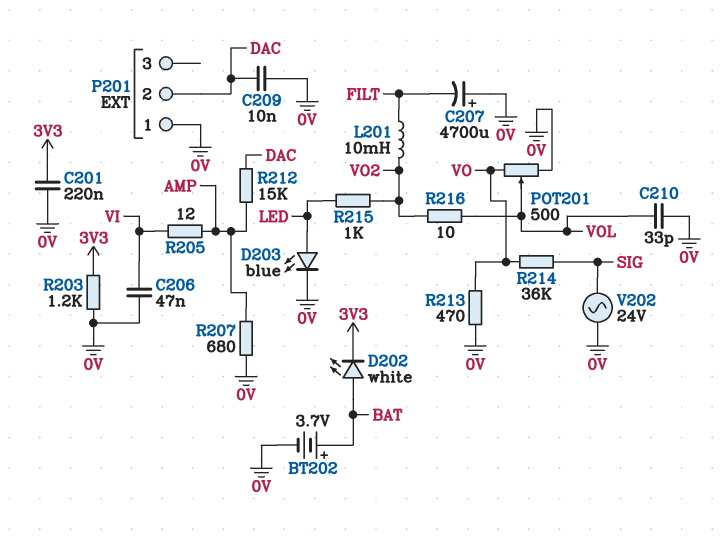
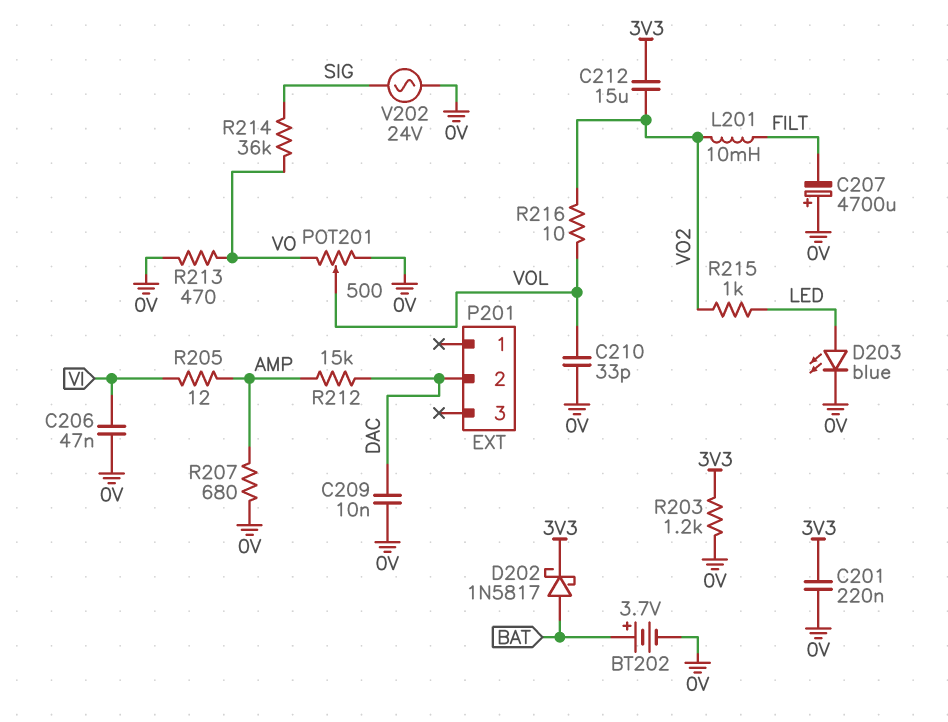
C212: none -> 15uF (3V3, VO2)
D202: LED white (A BAT, K 3V3) -> schottky 1N5817 (A BAT, K 3V3)
P201 pin 1: 0V -> none

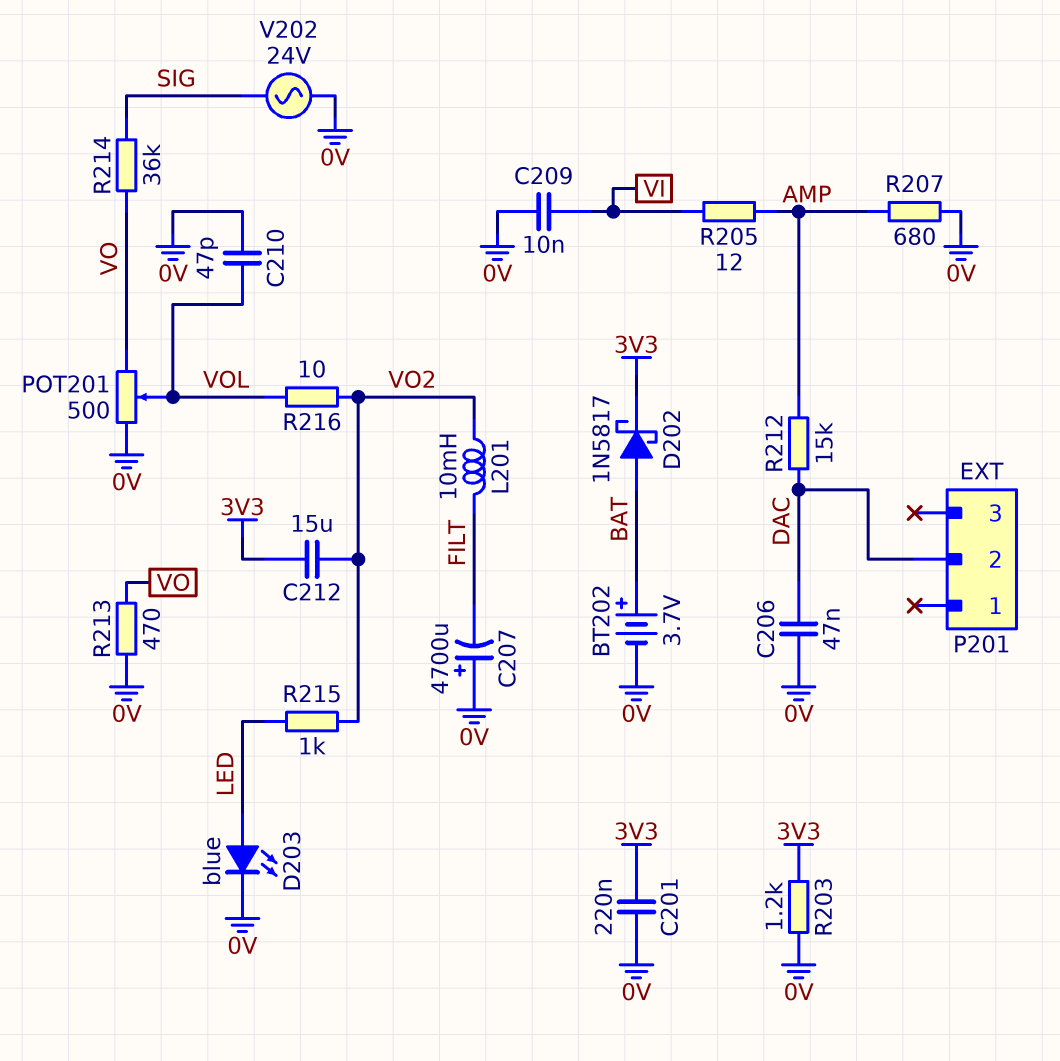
C206: 47nF (0V, VI) -> 47nF (0V, DAC)
C209: 10nF (0V, DAC) -> 10nF (0V, VI)
C210: 33pF (0V, VOL) -> 47pF (0V, VOL)

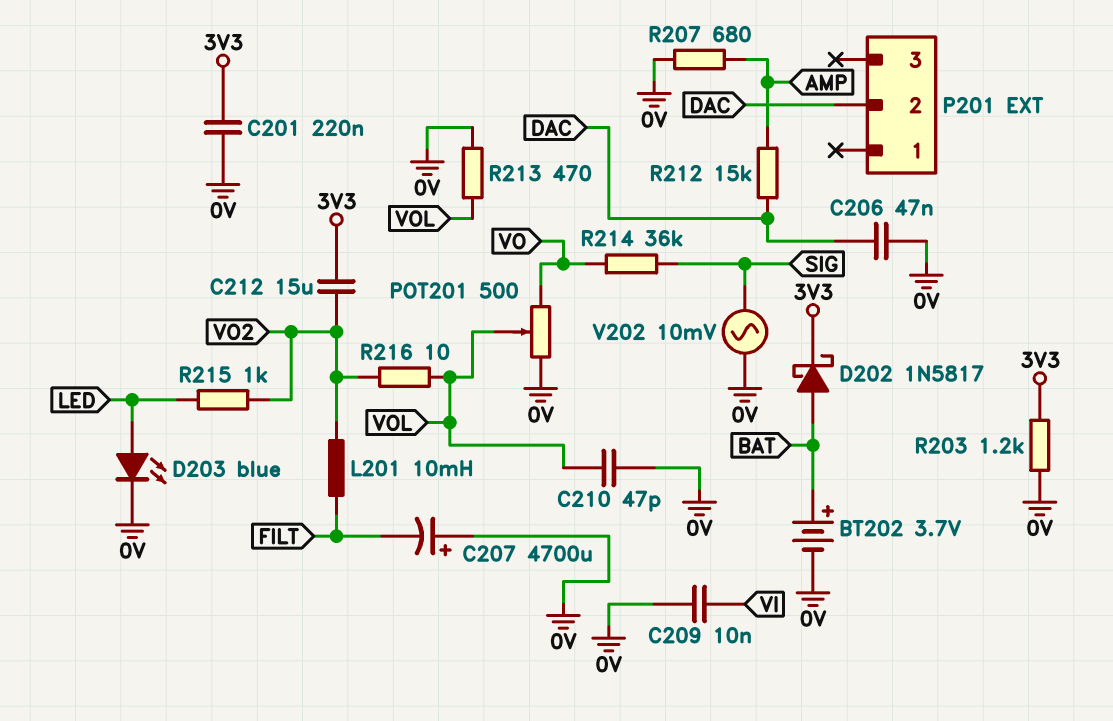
R205: 12 (AMP, VI) -> none
R213: 470 (0V, VO) -> 470 (0V, VOL)
V202: AC 24V (0V, SIG) -> AC 10mV (0V, SIG)

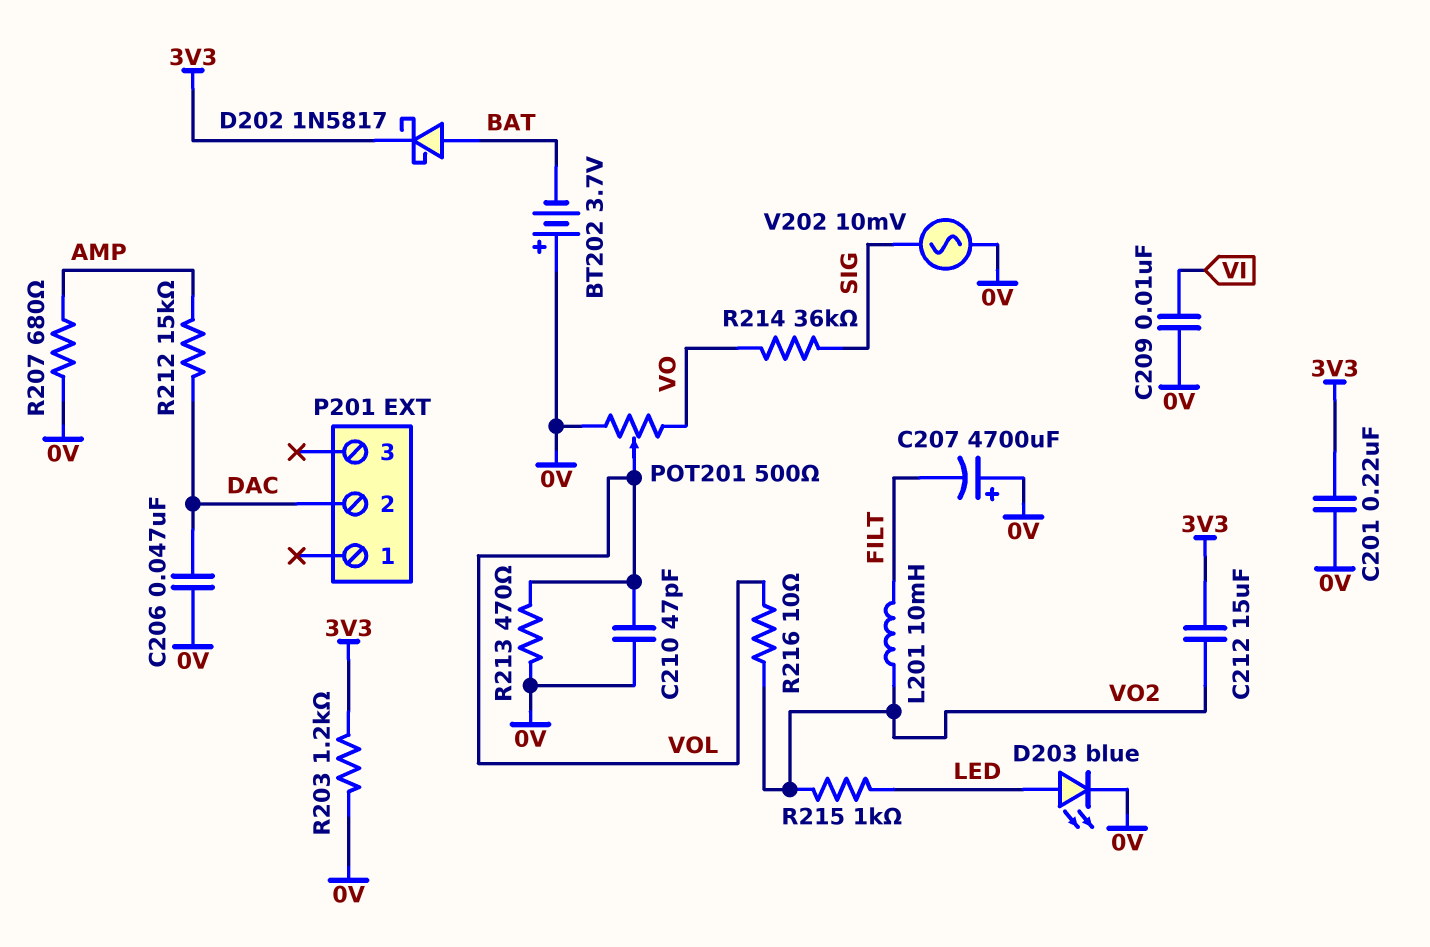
BT202: 3.7V (plus BAT, minus 0V) -> 3.7V (plus 0V, minus BAT)

